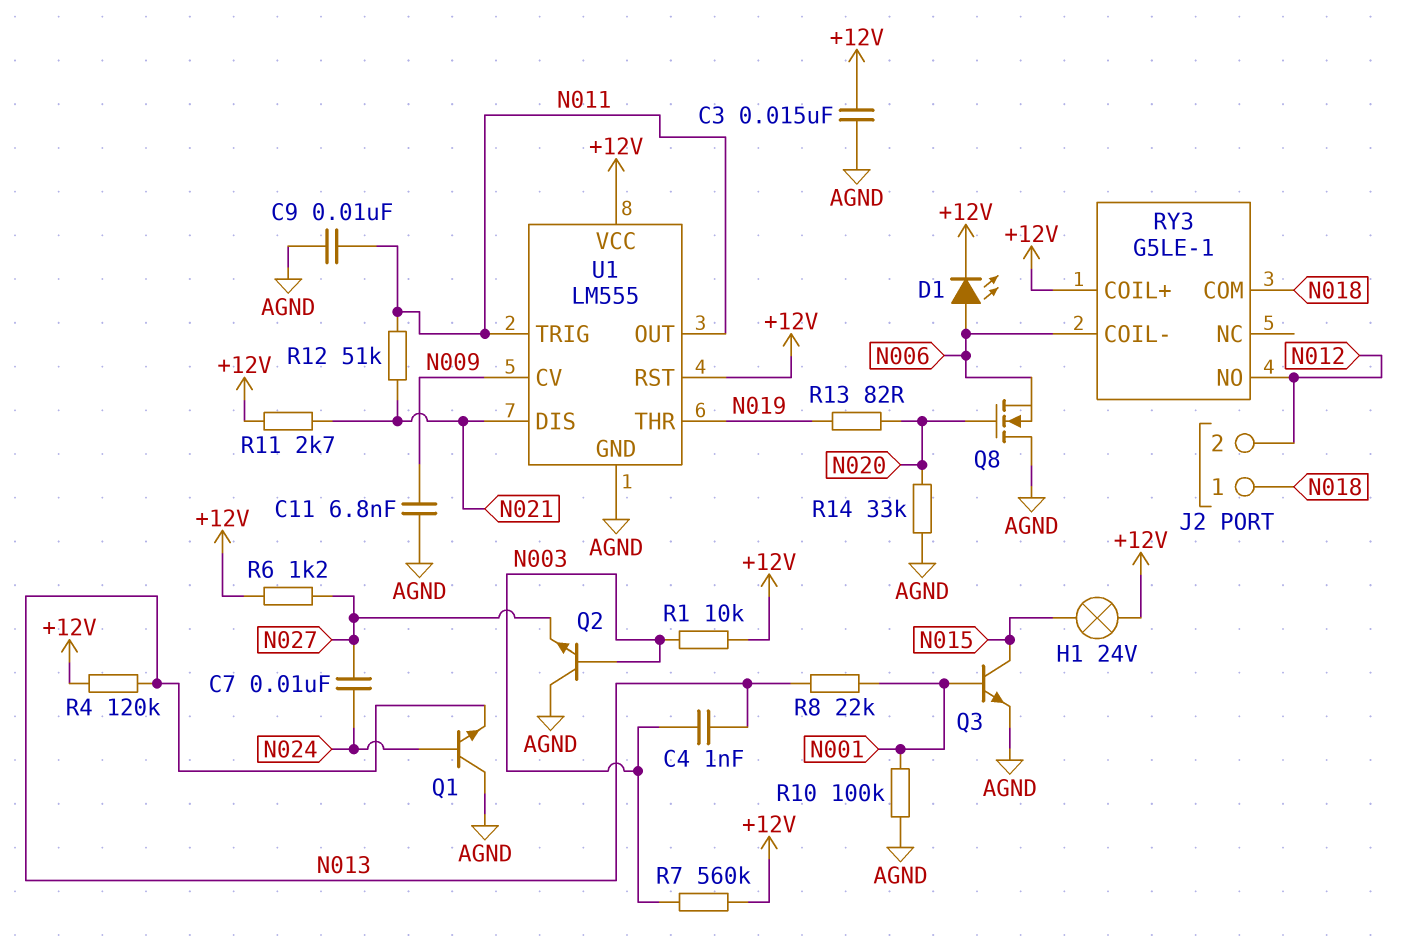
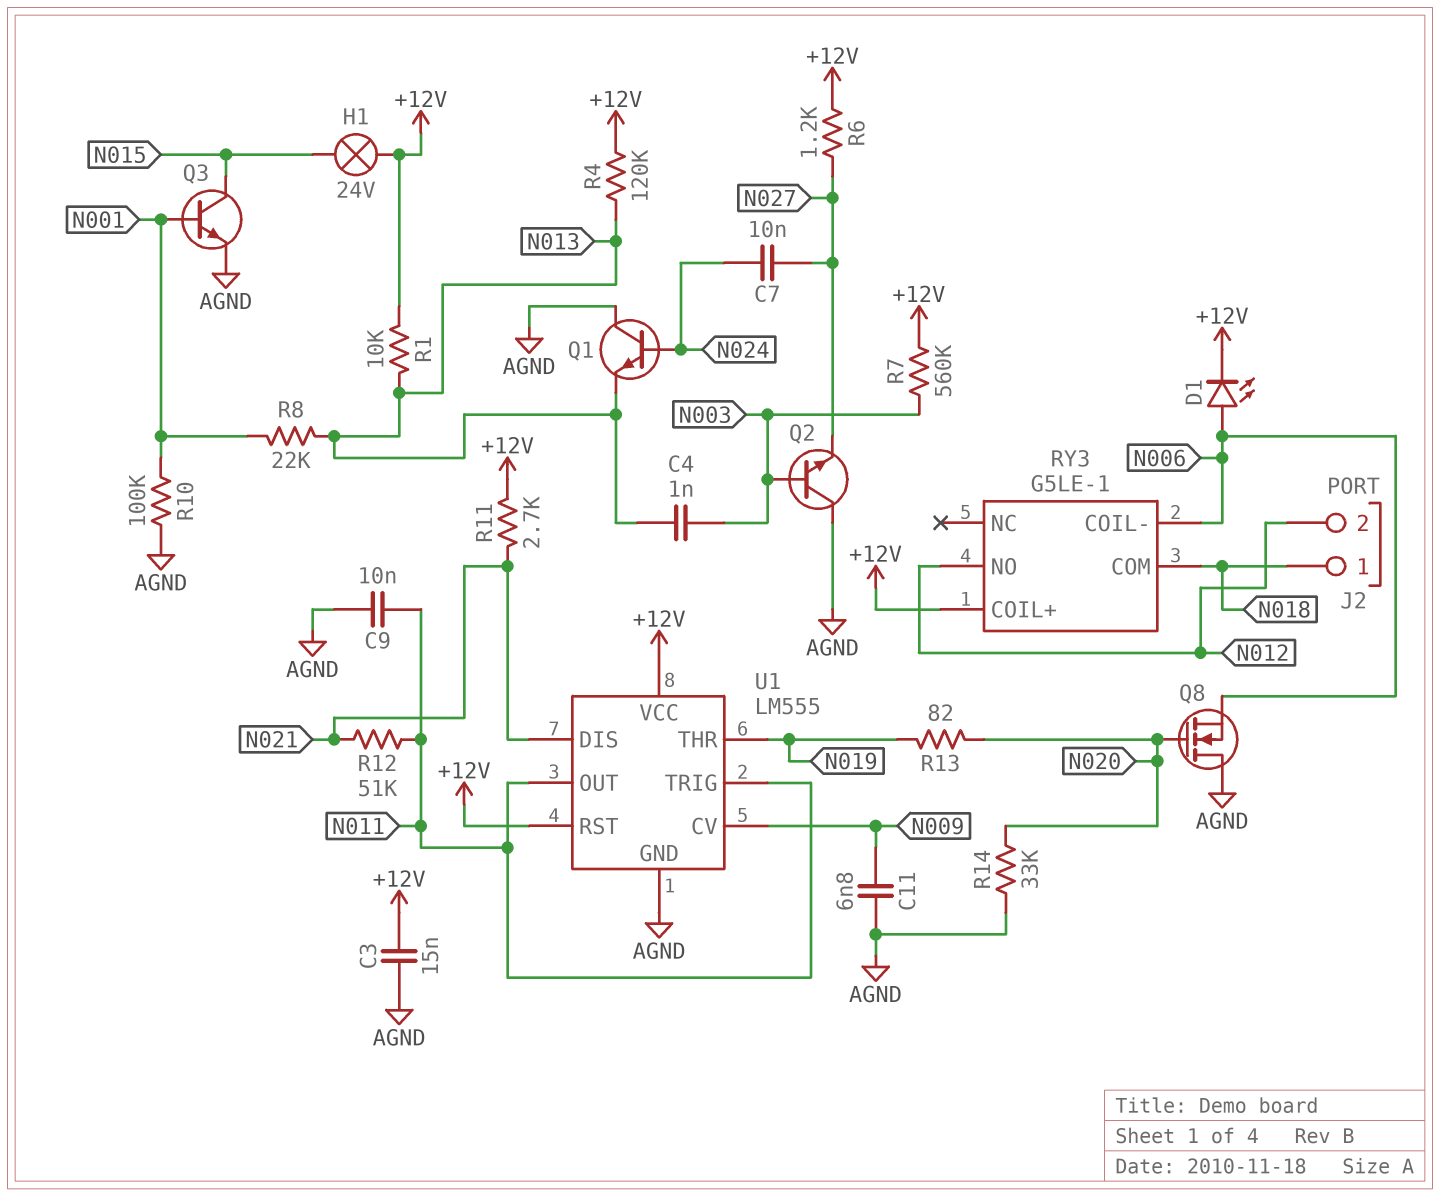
R1: 10k (+12V, N003) -> 10k (+12V, N013)

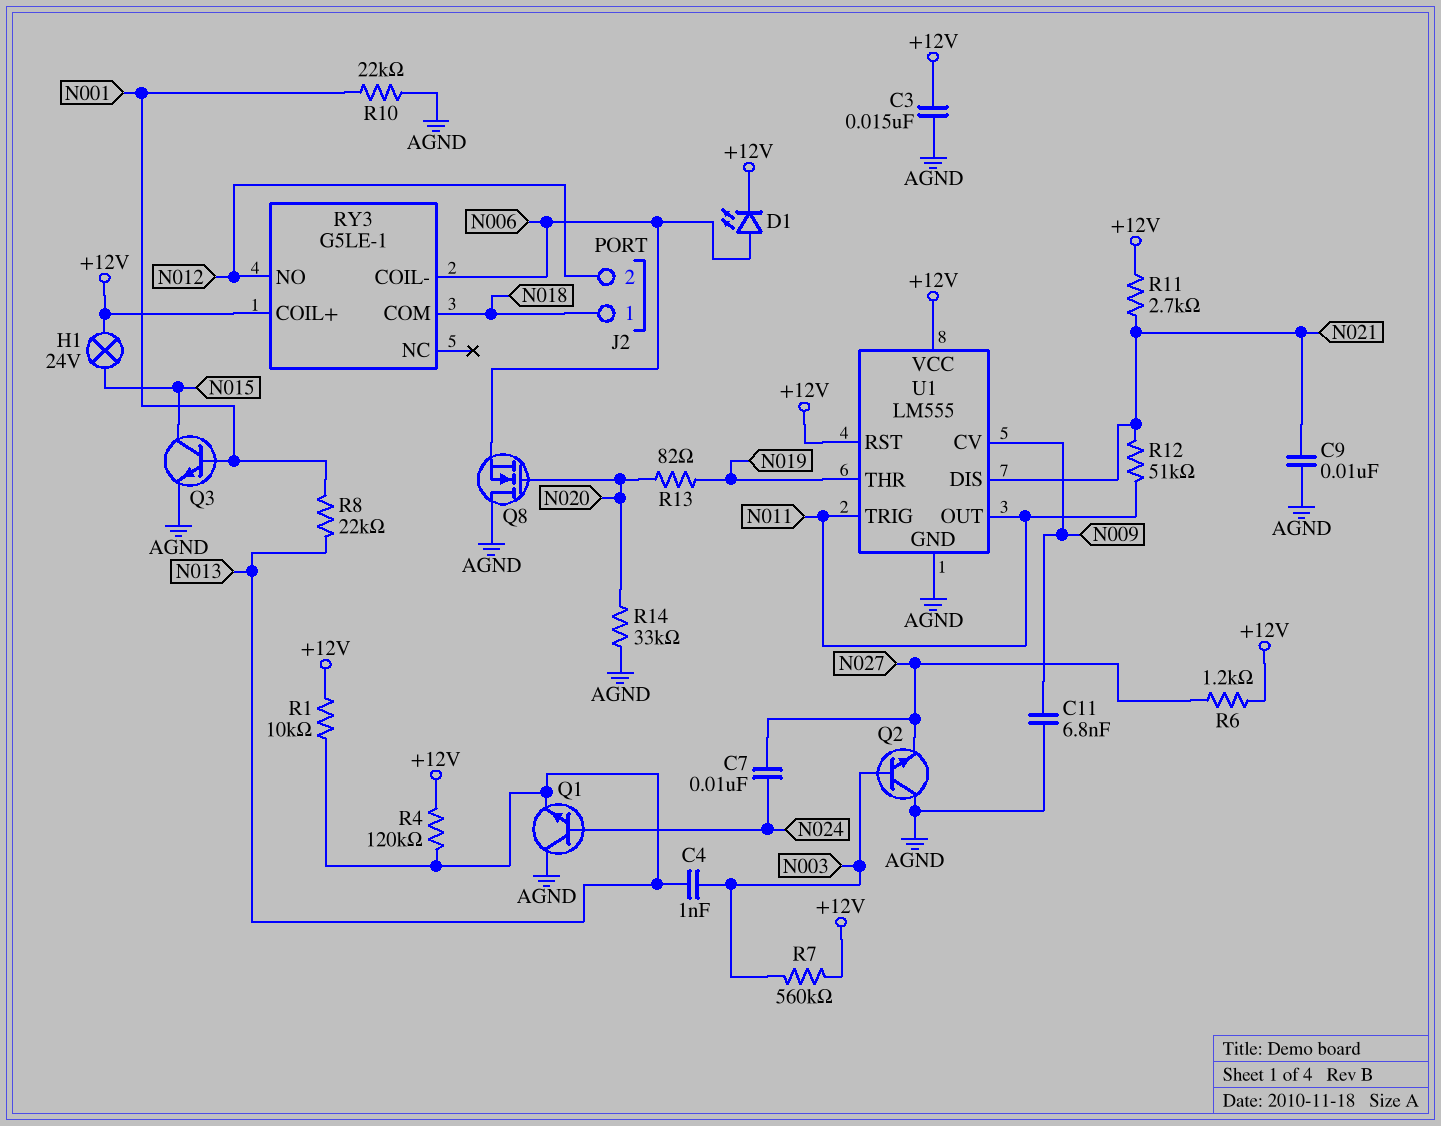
C9: 10nF (AGND, N011) -> 10nF (AGND, N021)
R10: 100k (AGND, N001) -> 22k (AGND, N001)

